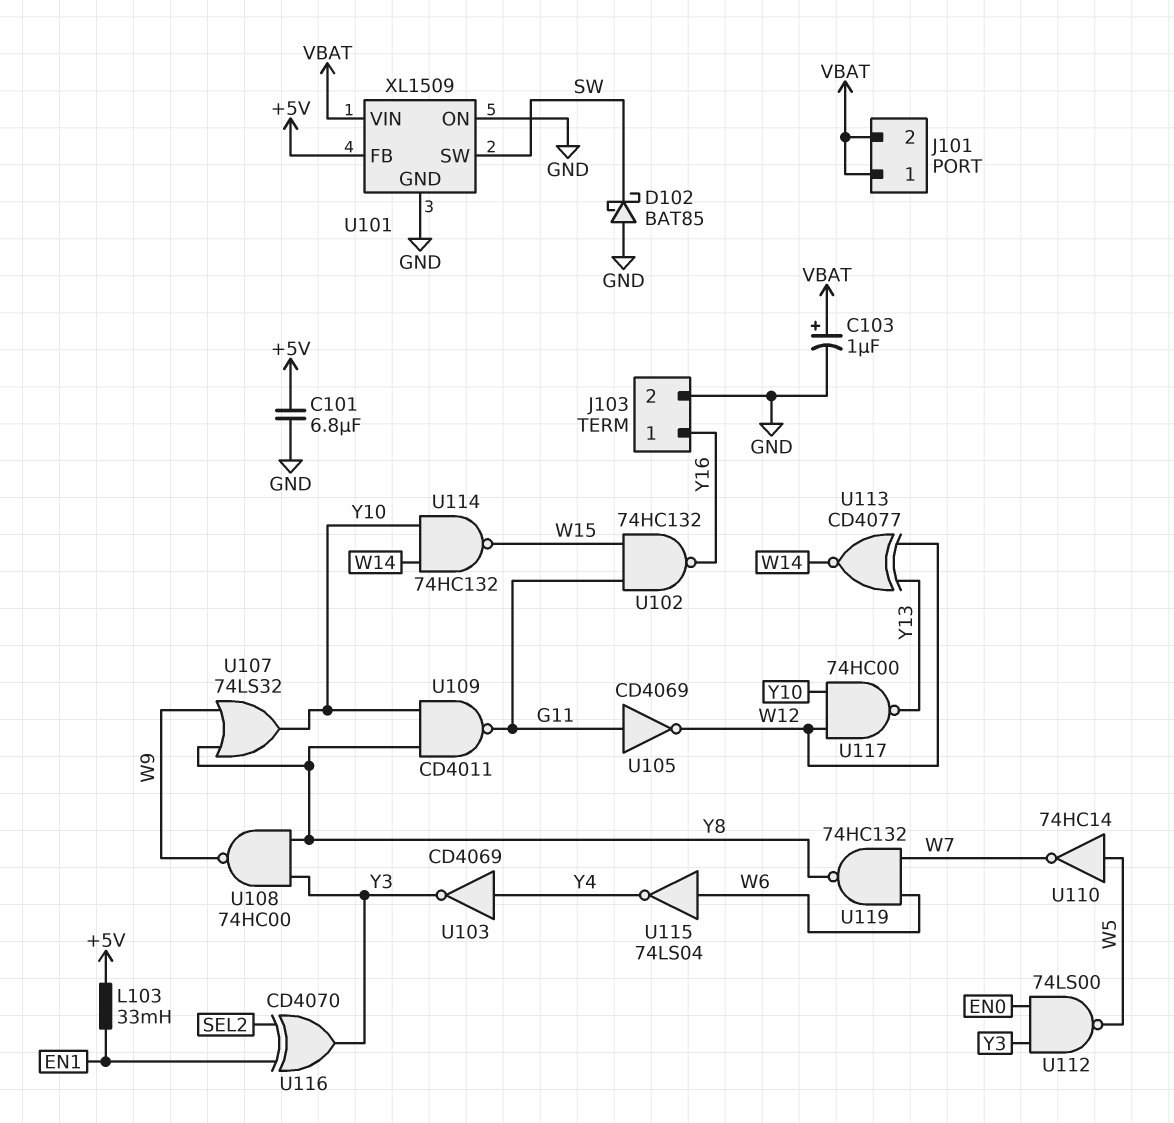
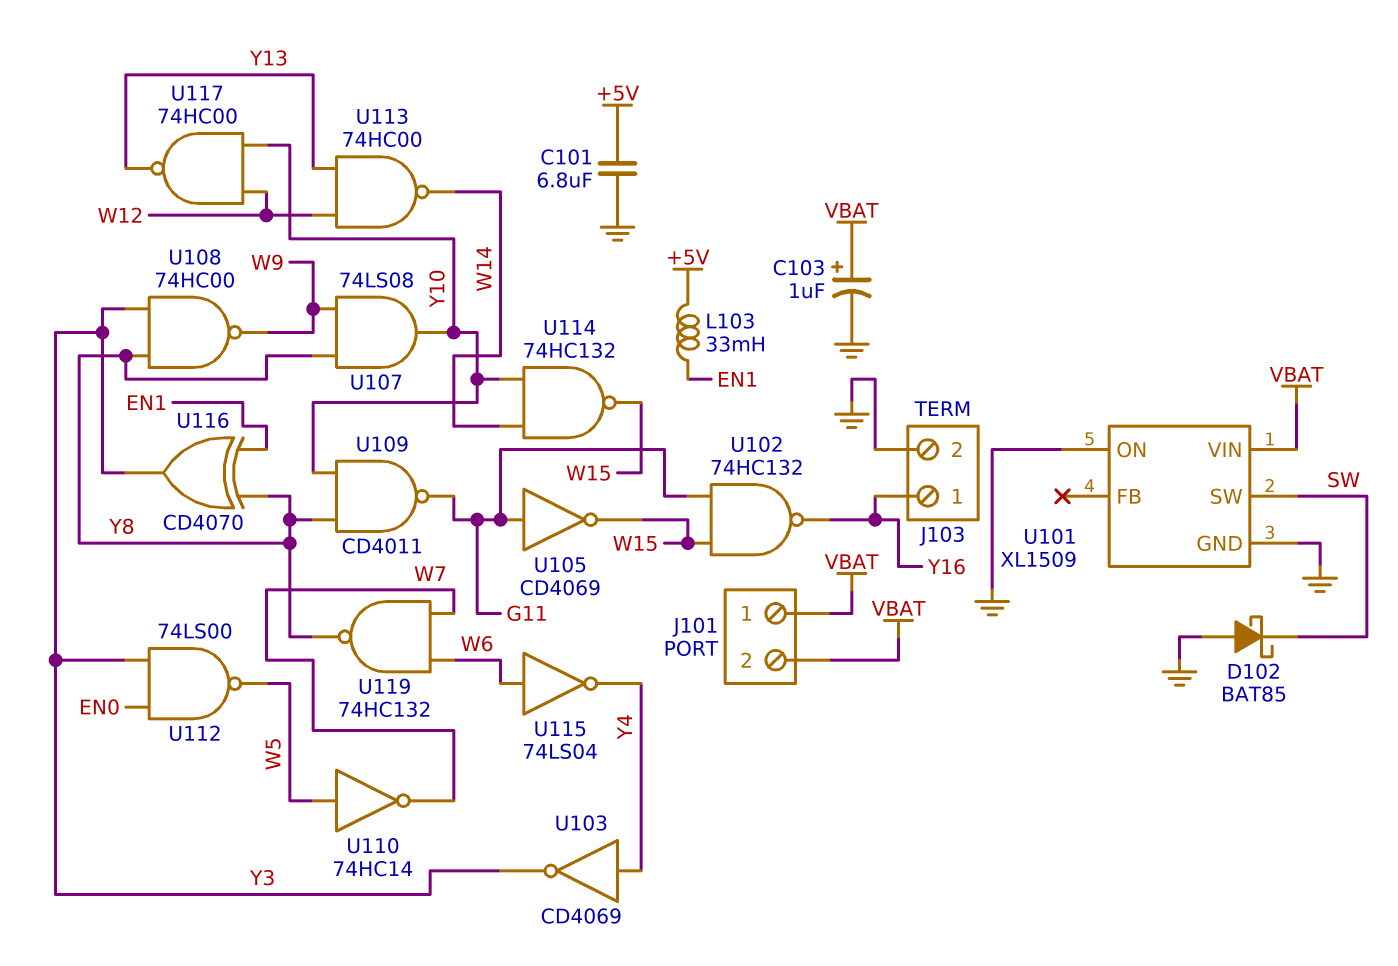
U101 pin FB: +5V -> none
U105: NOT CD4069 (in G11, out W12) -> NOT CD4069 (in G11, out W15)
U107: OR 74LS32 (in W9, in Y8, out Y10) -> AND 74LS08 (in W9, in Y8, out Y10)
U113: XNOR CD4077 (in W12, in Y13, out W14) -> NAND 74HC00 (in W12, in Y13, out W14)
U116: XOR CD4070 (in EN1, in SEL2, out Y3) -> XOR CD4070 (in EN1, in Y8, out Y3)

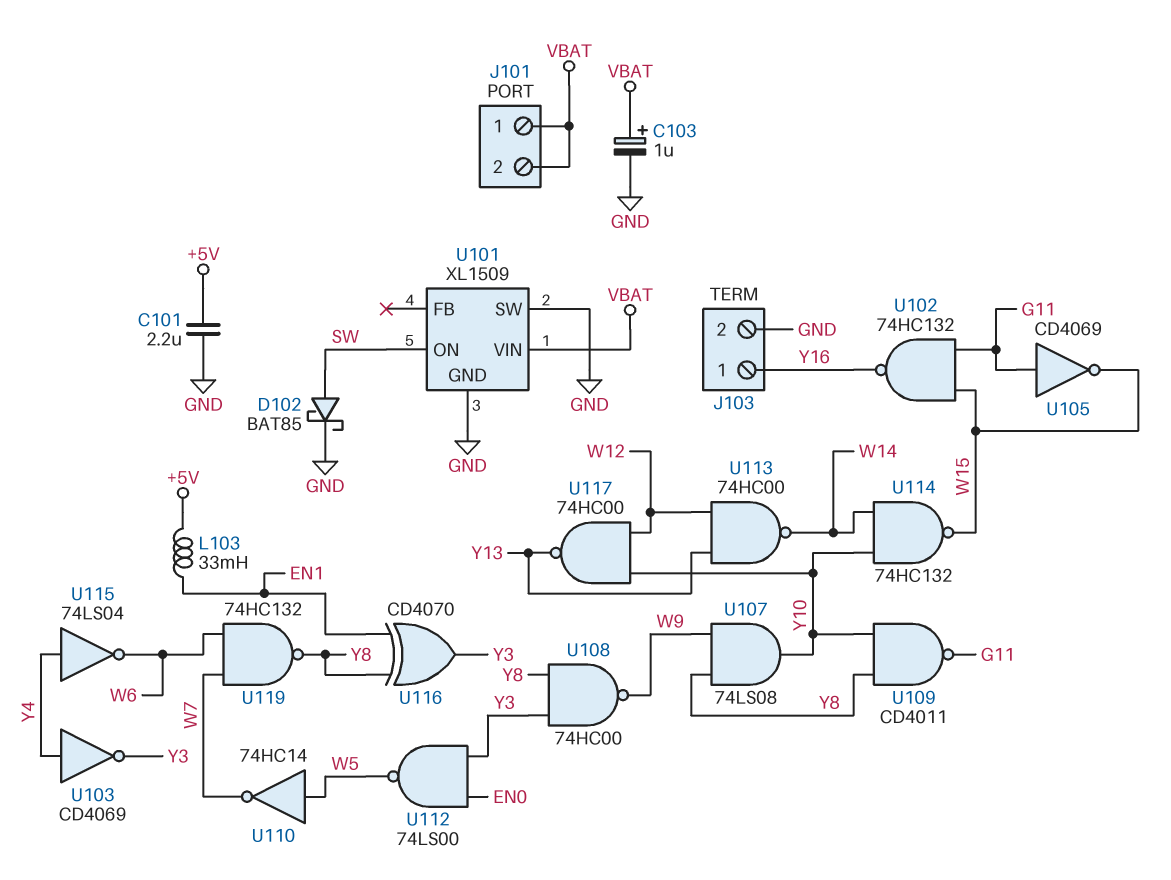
C101: 6.8uF (+5V, GND) -> 2.2uF (+5V, GND)
D102: schottky BAT85 (A GND, K SW) -> schottky BAT85 (A SW, K GND)
U101 pin ON: GND -> SW
U101 pin SW: SW -> GND
U115: NOT 74LS04 (in W6, out Y4) -> NOT 74LS04 (in Y4, out W6)

